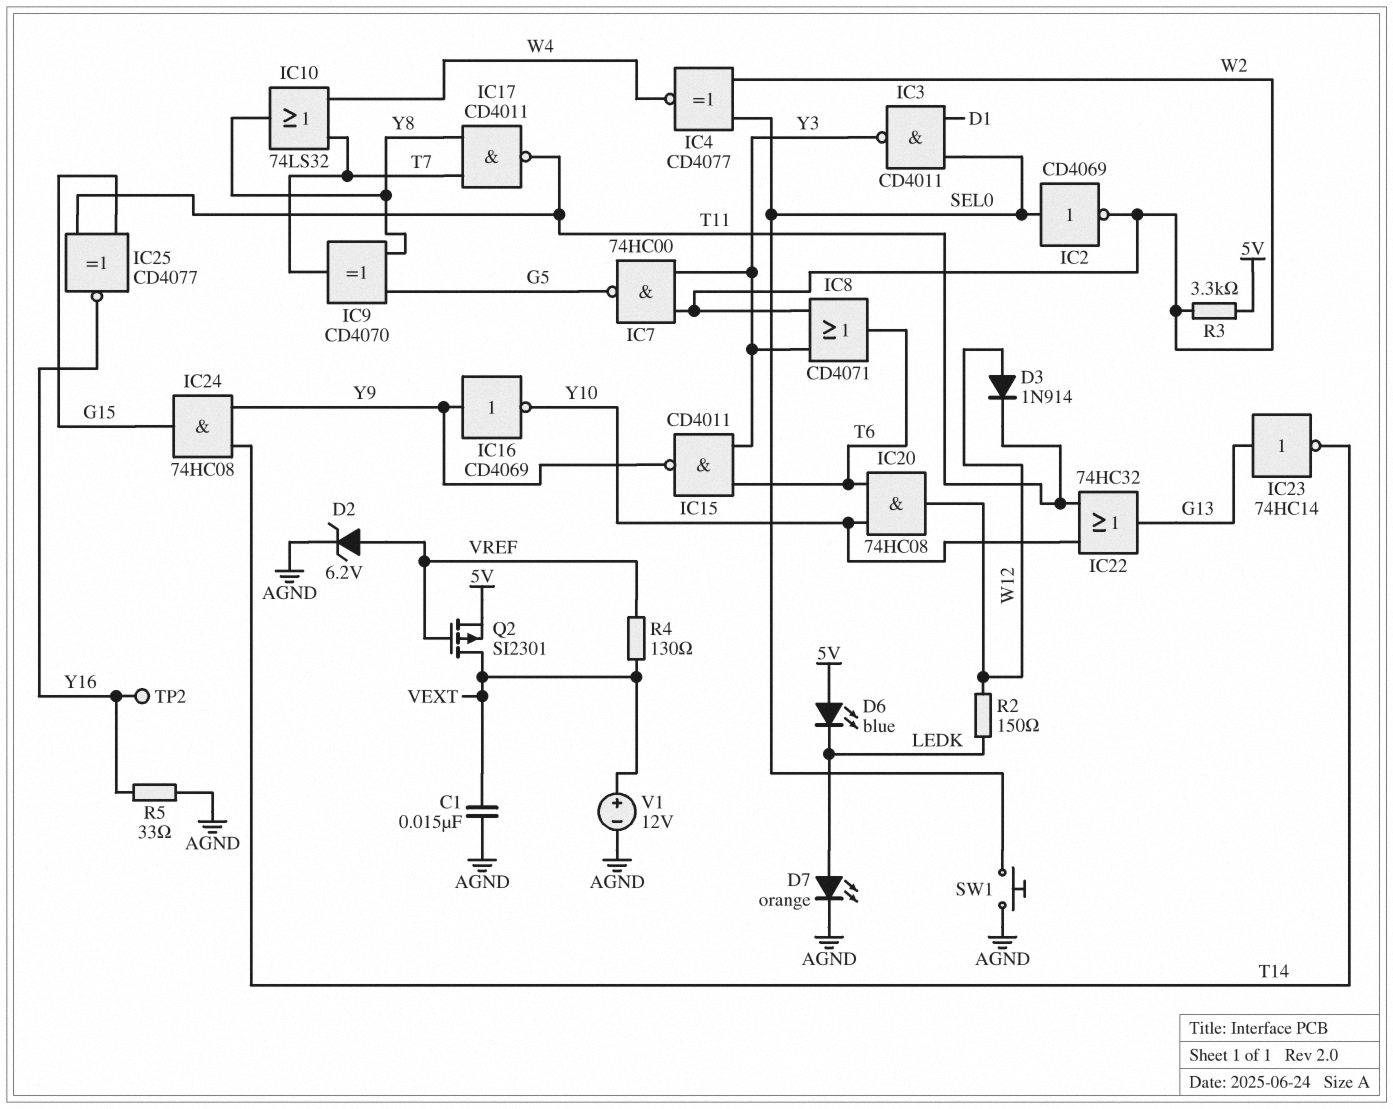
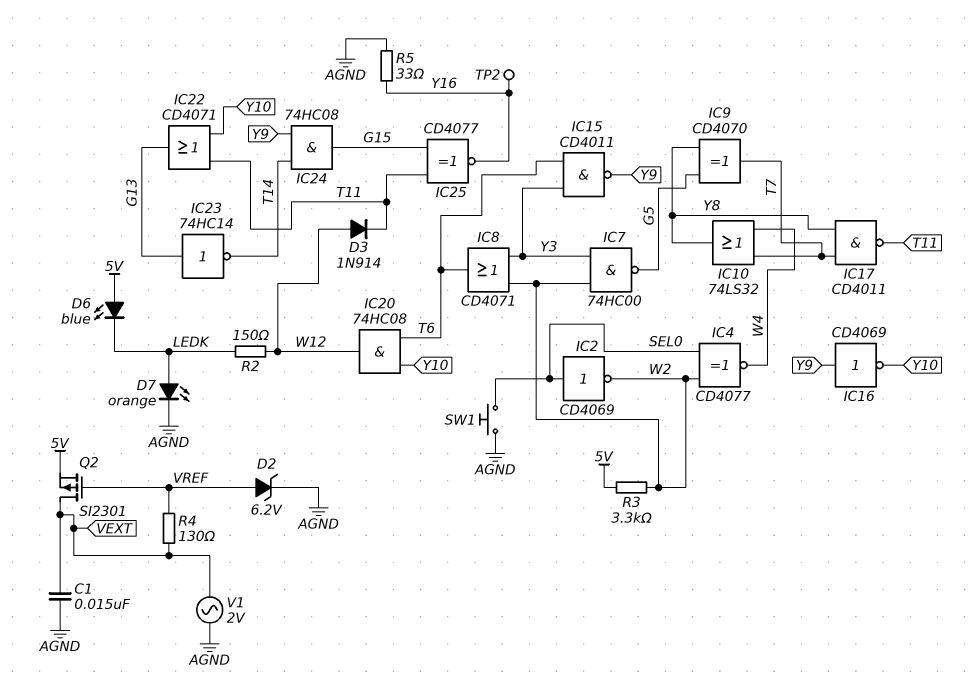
IC3: NAND CD4011 (in D1, in SEL0, out Y3) -> none
IC22: OR 74HC32 (in T11, in Y10, out G13) -> OR CD4071 (in T11, in Y10, out G13)
V1: 12V (plus VEXT, minus AGND) -> AC 2V (AGND, VEXT)

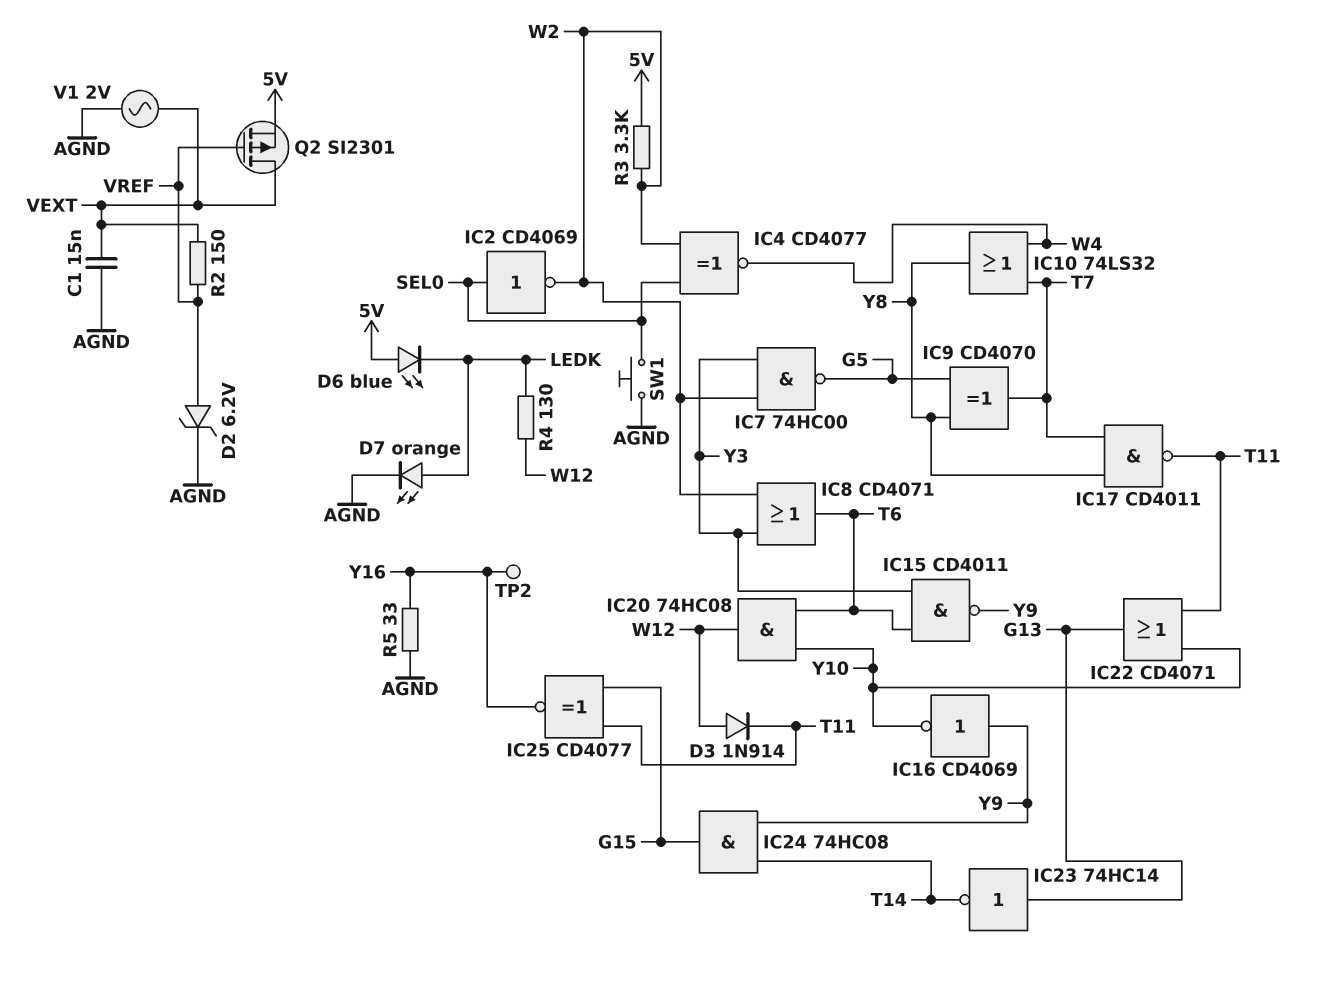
R2: 150 (LEDK, W12) -> 150 (VEXT, VREF)
R4: 130 (VEXT, VREF) -> 130 (LEDK, W12)

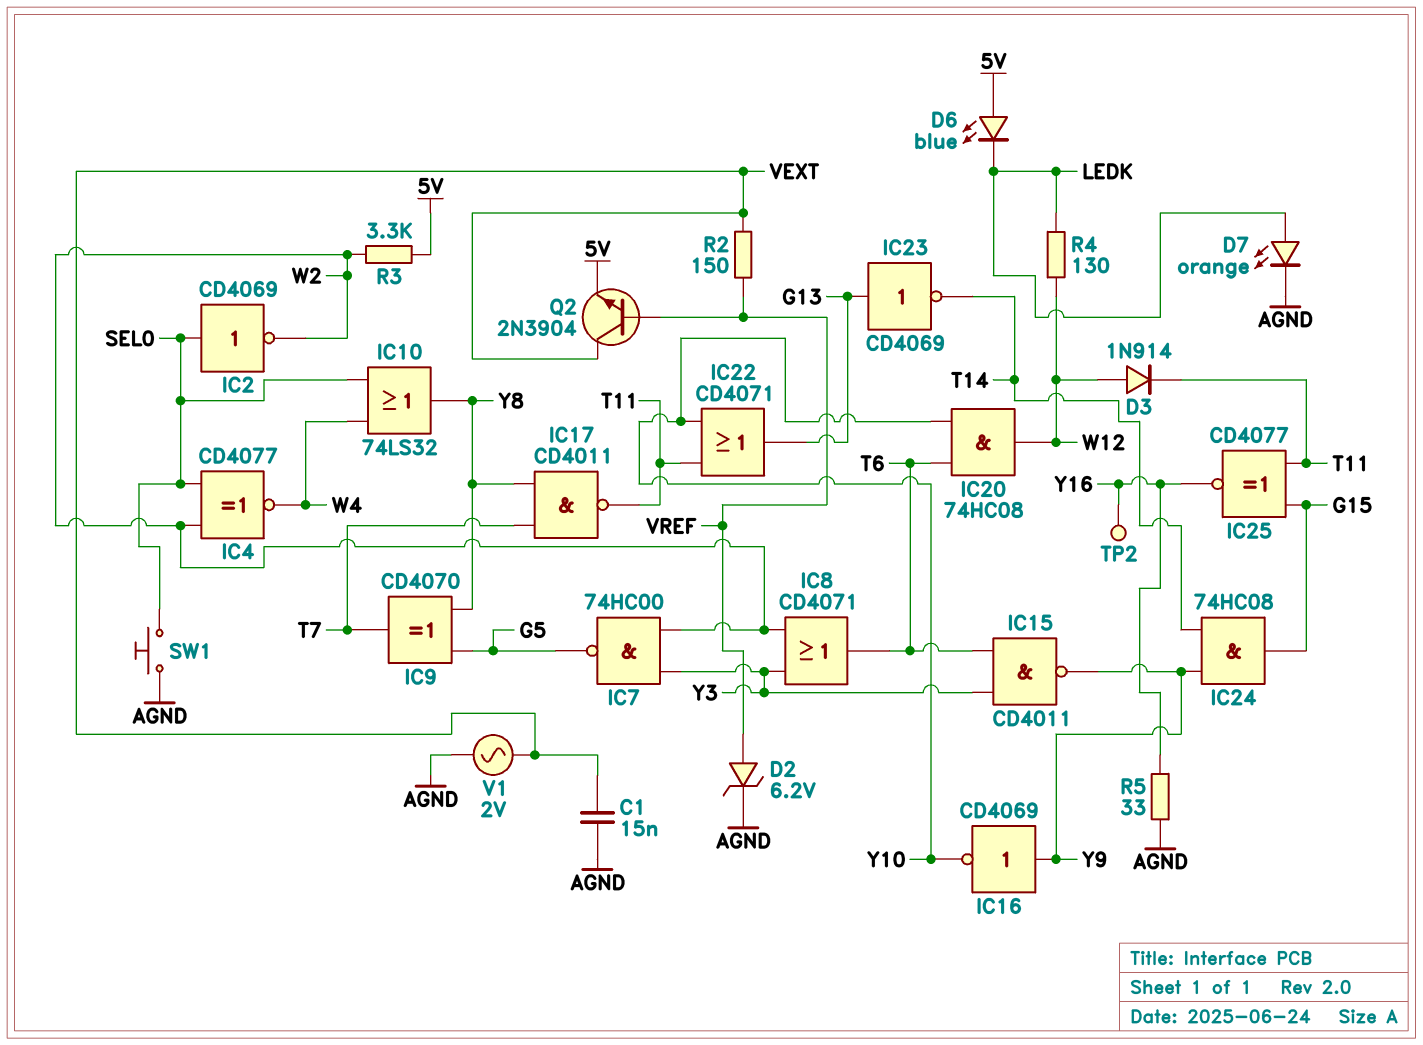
IC10: OR 74LS32 (in T7, in W4, out Y8) -> OR 74LS32 (in SEL0, in W4, out Y8)
IC23: NOT 74HC14 (in G13, out T14) -> NOT CD4069 (in G13, out T14)
Q2: PMOS SI2301 (G VREF, D VEXT, S 5V) -> NPN 2N3904 (B VREF, C VEXT, E 5V)

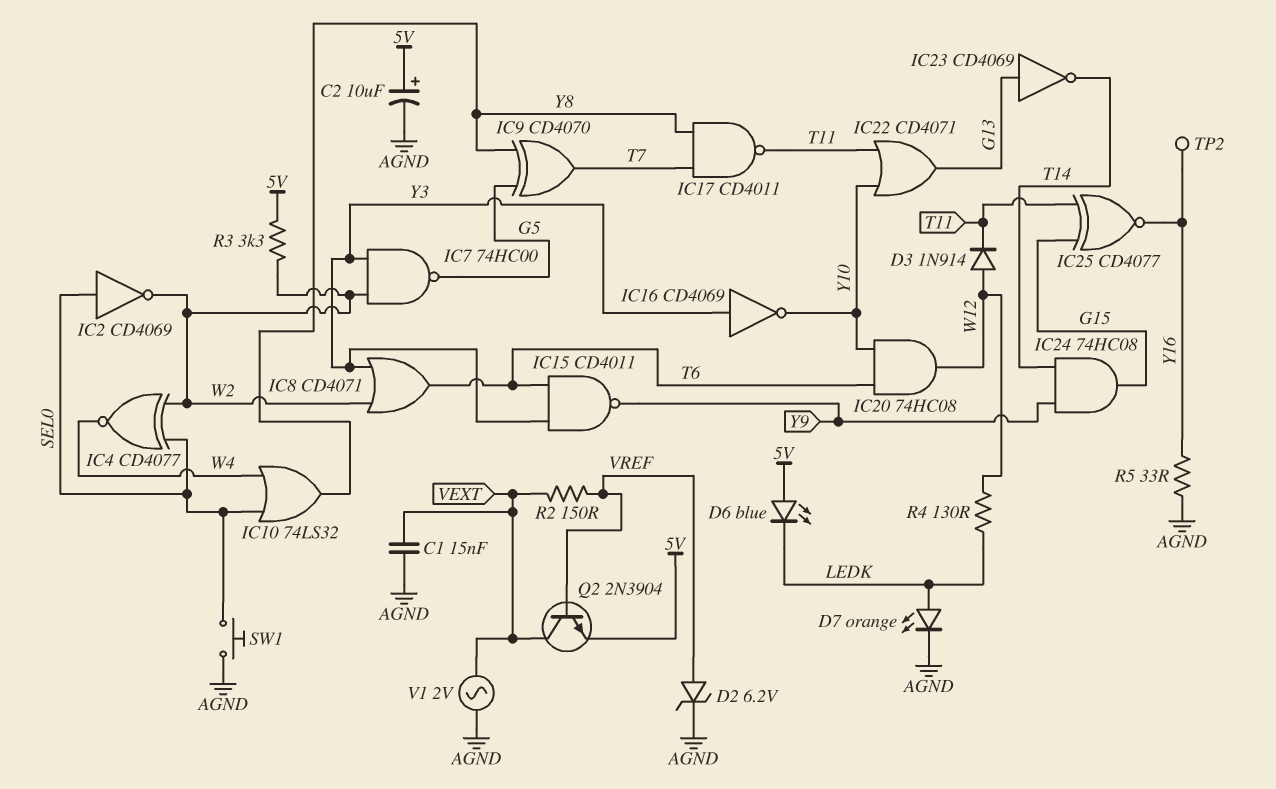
C2: none -> 10uF (plus 5V, minus AGND)
IC16: NOT CD4069 (in Y9, out Y10) -> NOT CD4069 (in Y3, out Y10)

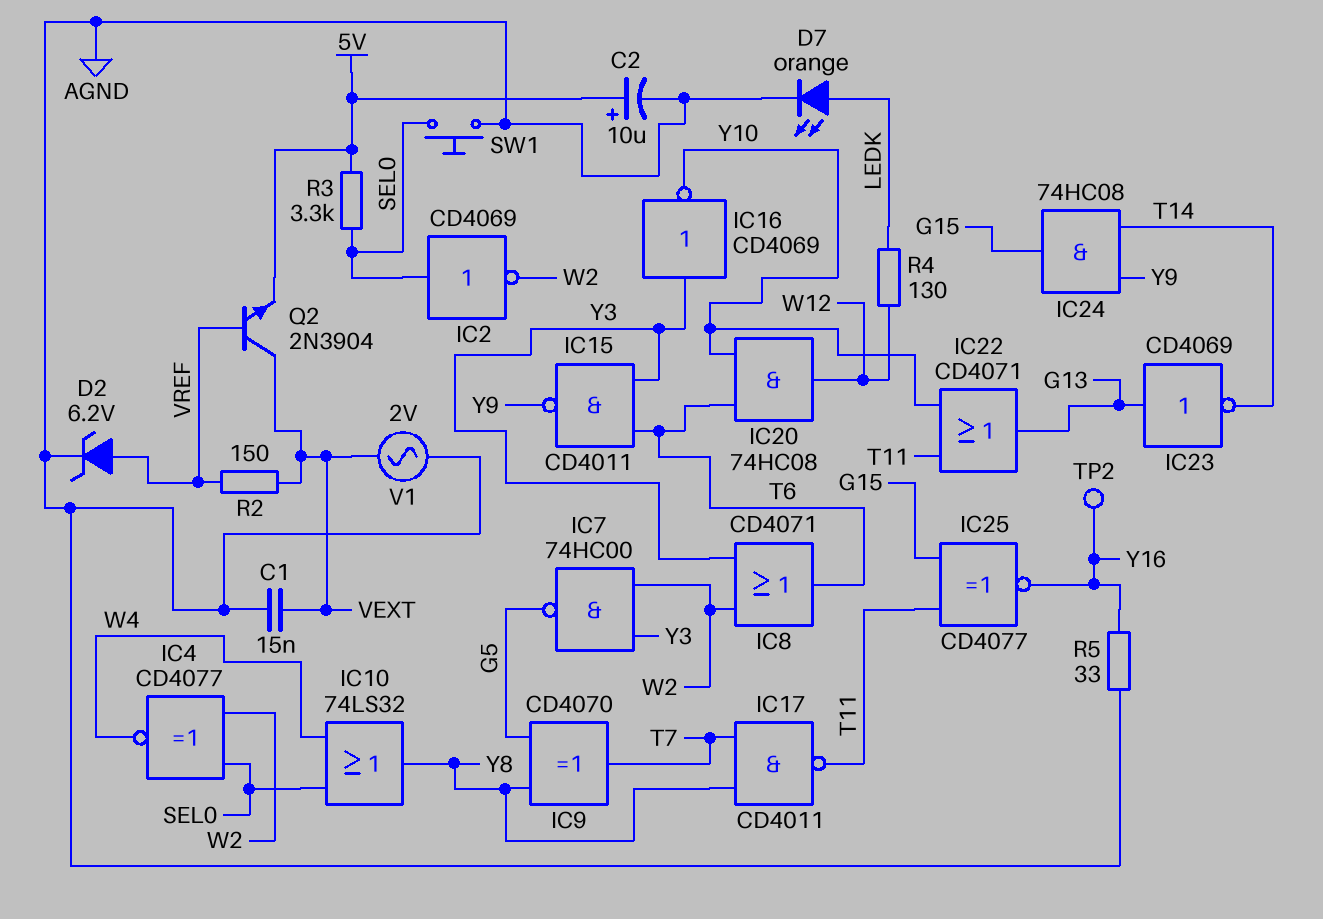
D3: diode 1N914 (A W12, K T11) -> none
D6: LED blue (A 5V, K LEDK) -> none
R3: 3.3k (5V, W2) -> 3.3k (5V, SEL0)

